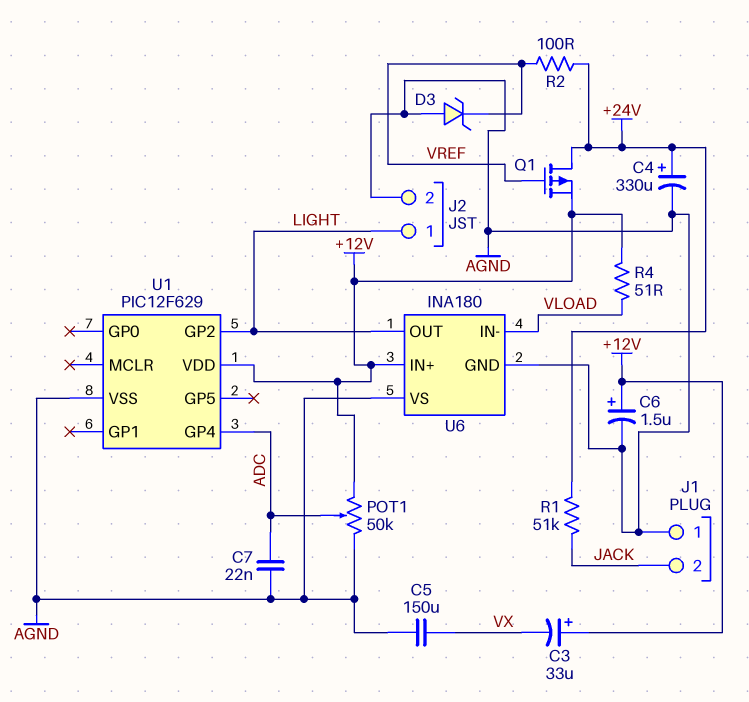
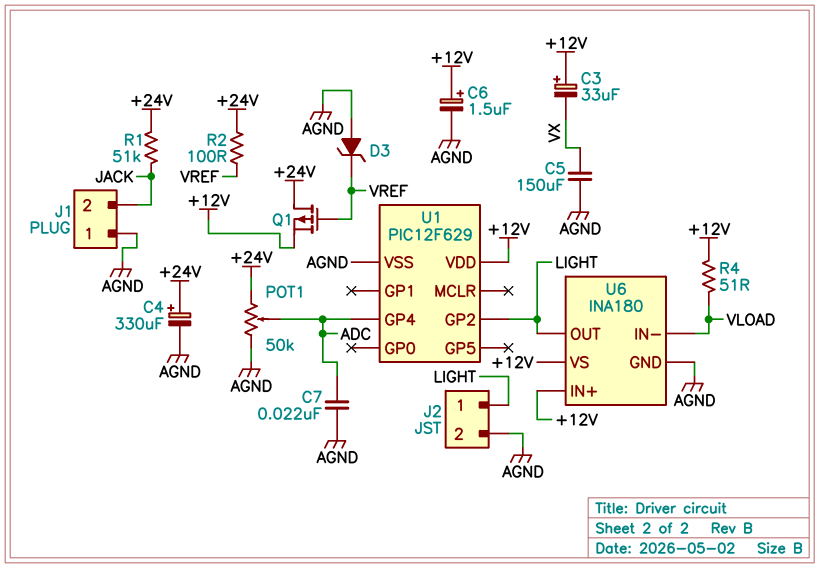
POT1: 50k (+12V, AGND, wiper ADC) -> 50k (+24V, AGND, wiper ADC)
U6 pin VS: AGND -> +12V

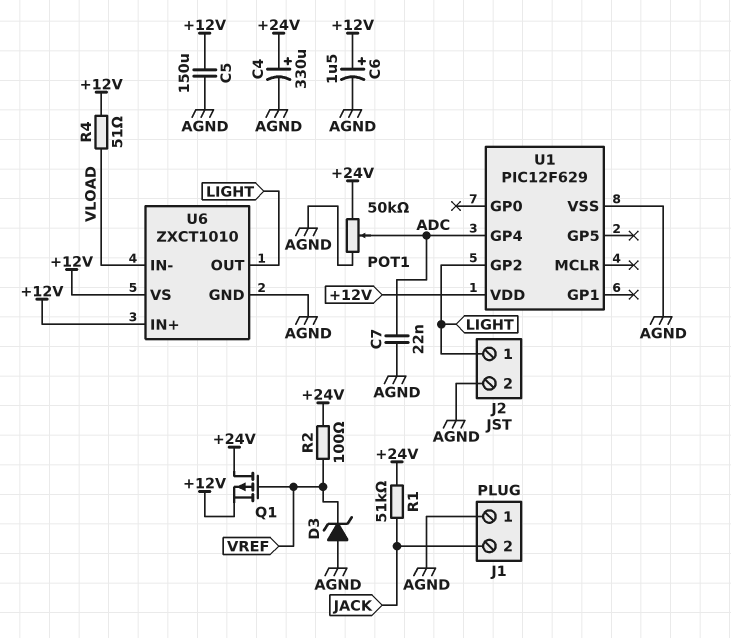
C3: 33uF (plus +12V, minus VX) -> none
C5: 150uF (AGND, VX) -> 150uF (+12V, AGND)
U6: INA180 -> ZXCT1010

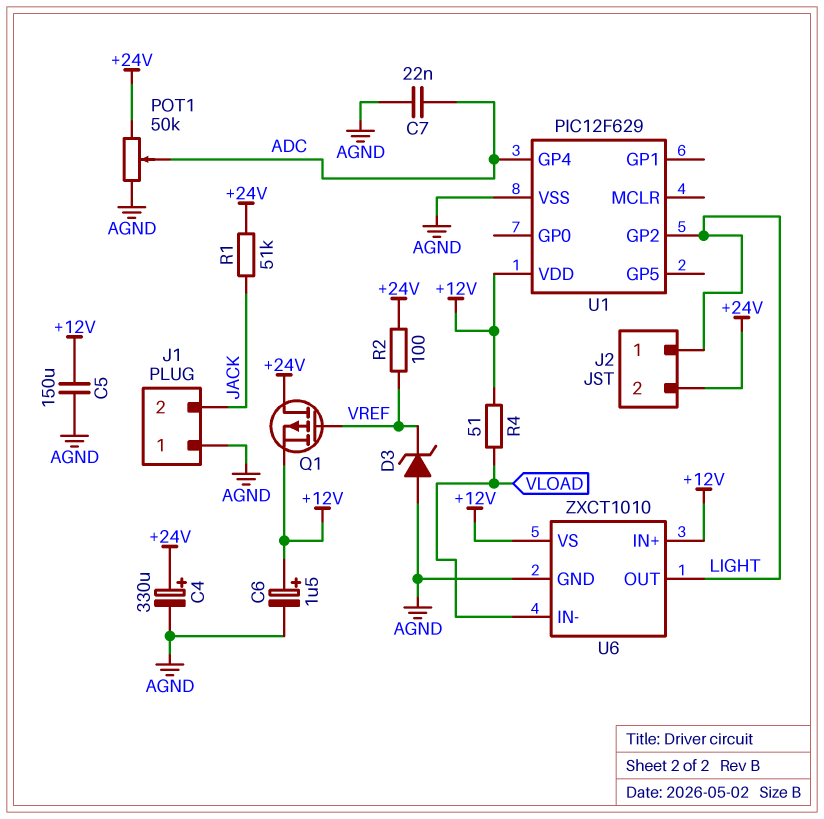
J2 pin 2: AGND -> +24V

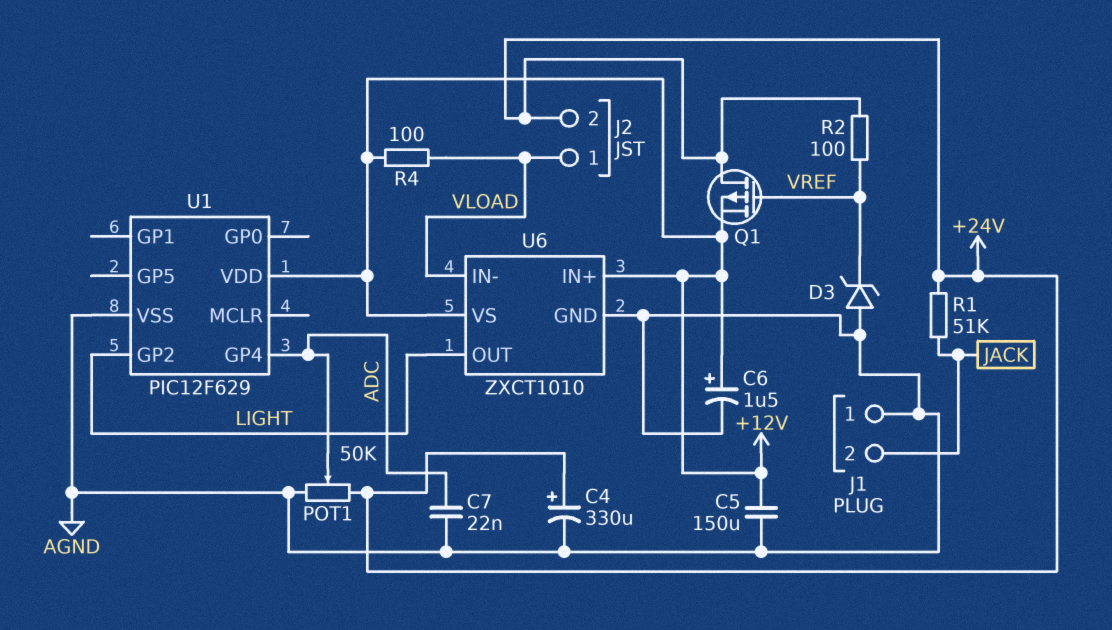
J2 pin 1: LIGHT -> VLOAD
R4: 51 (+12V, VLOAD) -> 100 (+12V, VLOAD)

